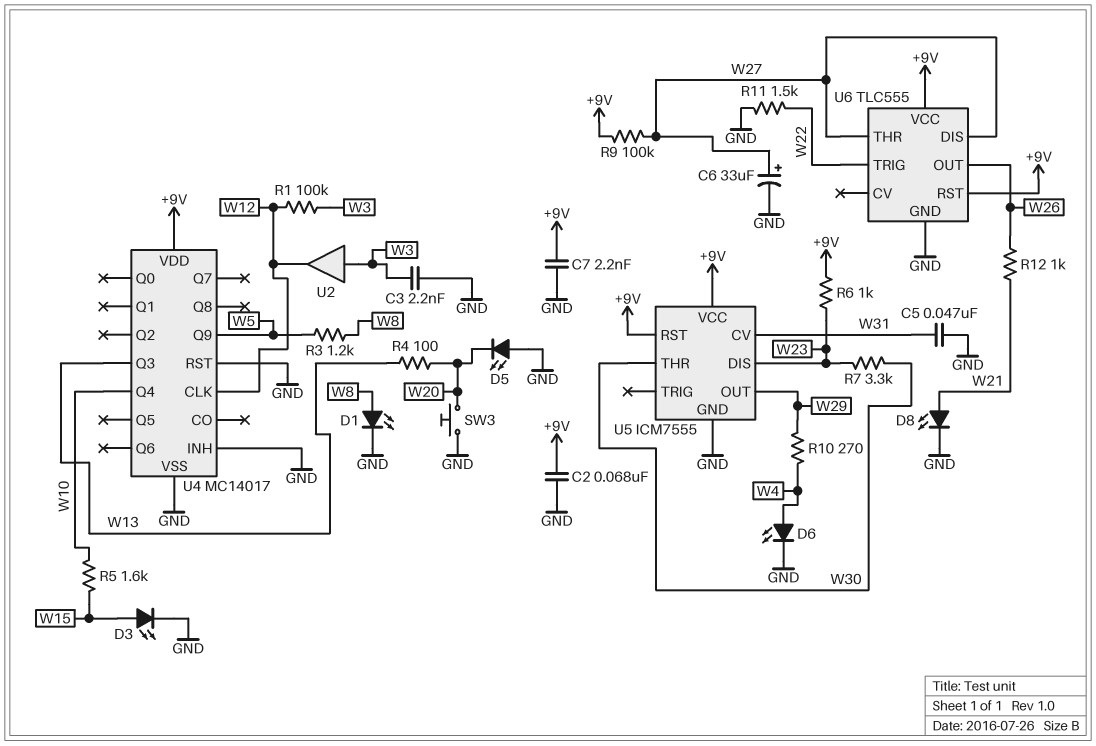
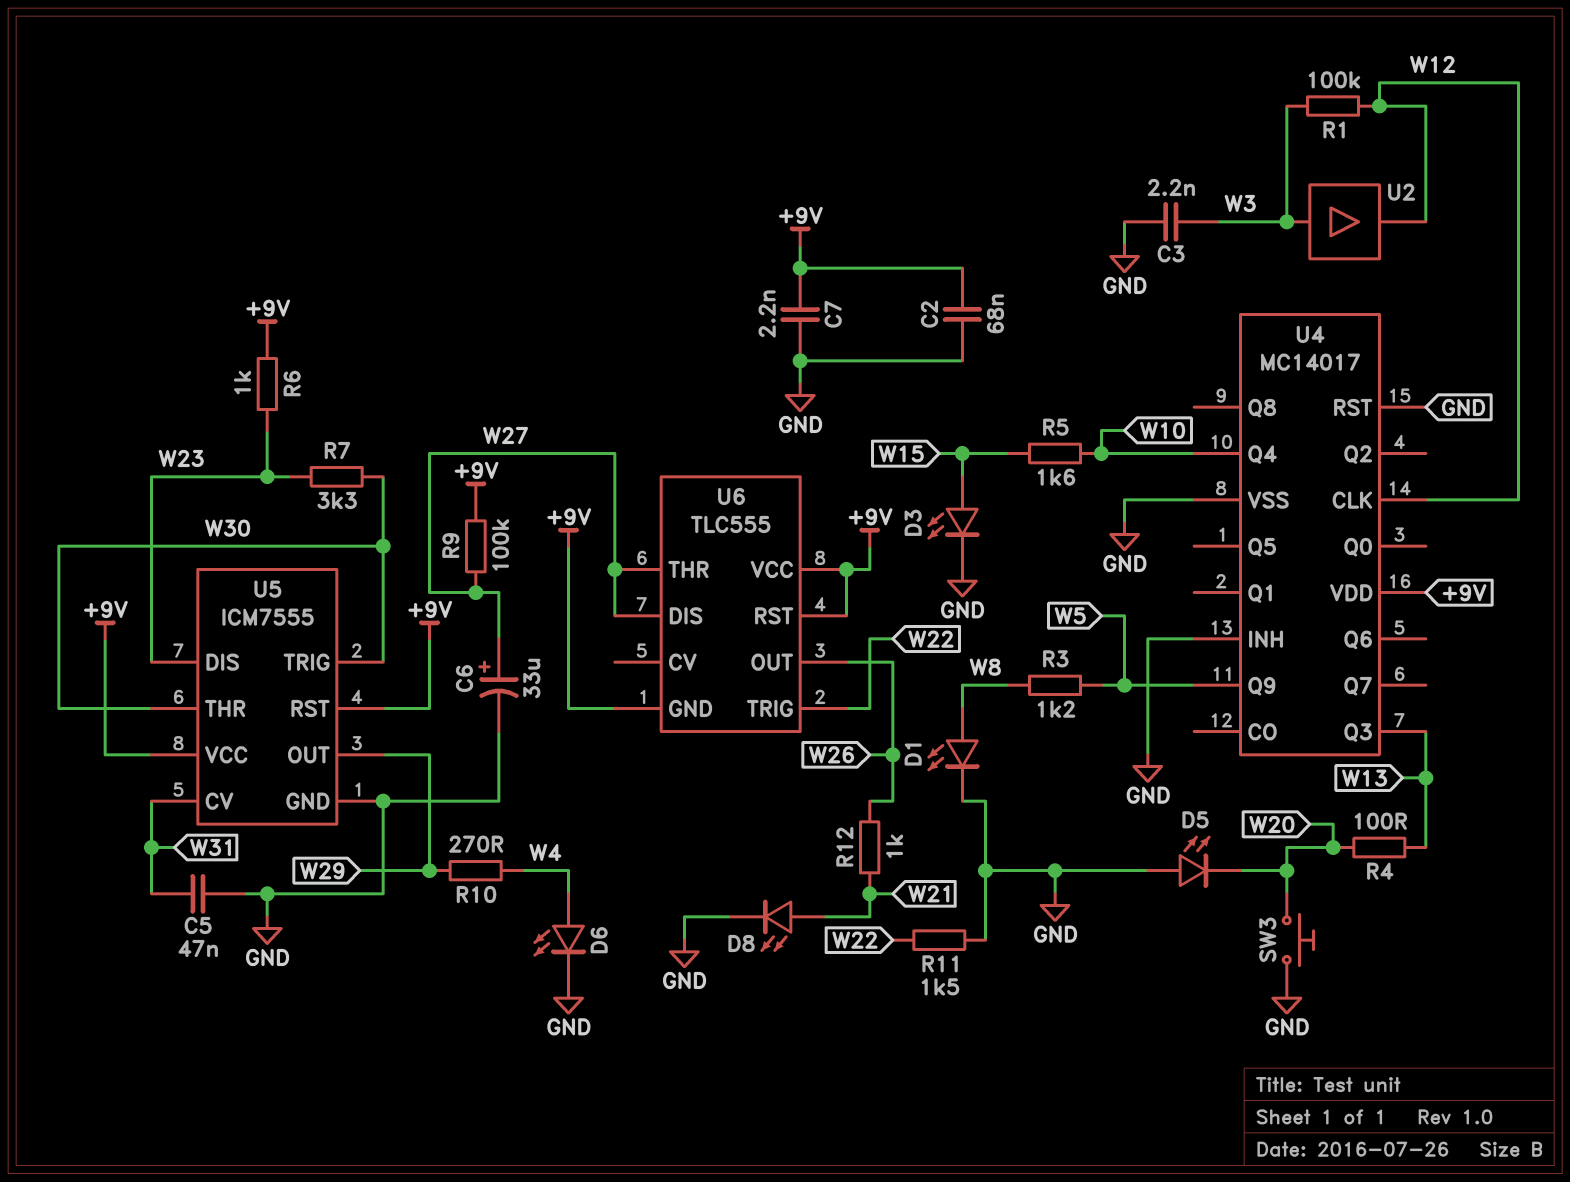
U5 pin TRIG: none -> W30
U6 pin GND: GND -> +9V

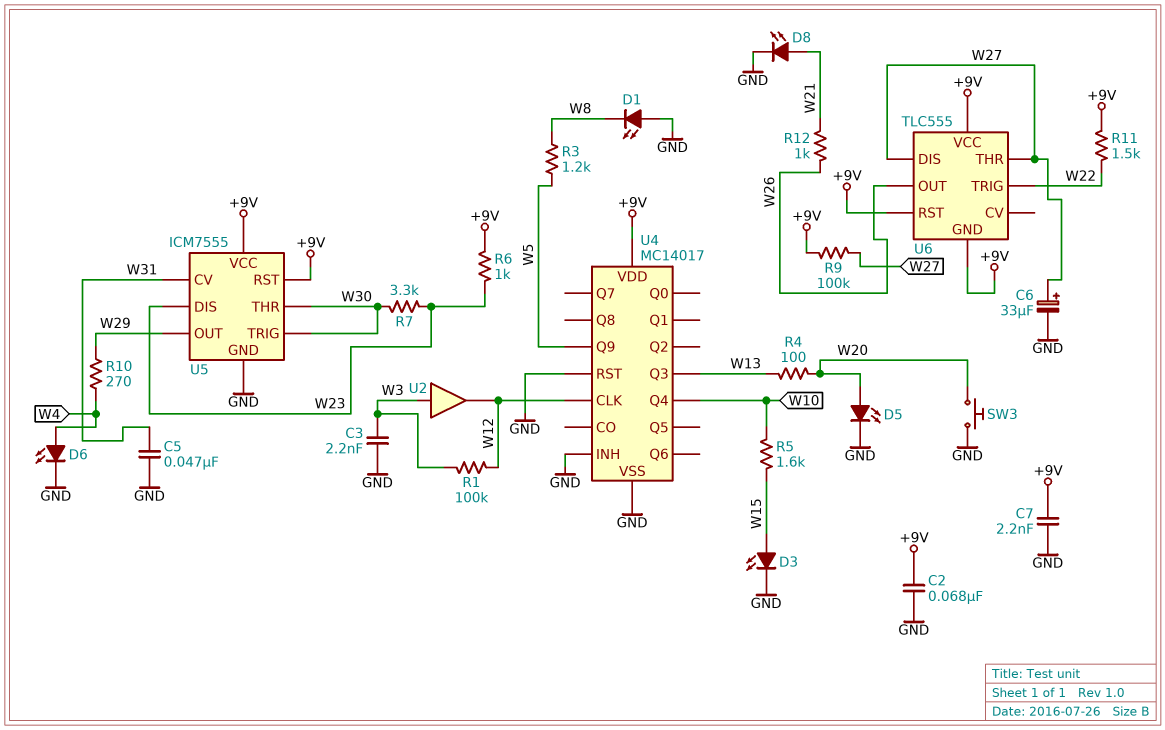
D1: LED (A W8, K GND) -> LED (A GND, K W8)
D5: LED (A GND, K W20) -> LED (A W20, K GND)
R11: 1.5k (GND, W22) -> 1.5k (+9V, W22)

